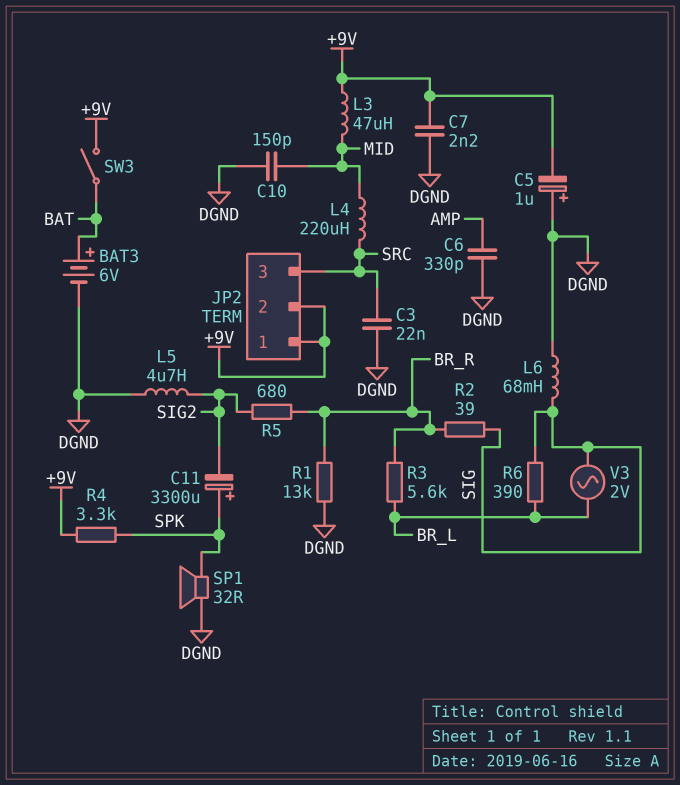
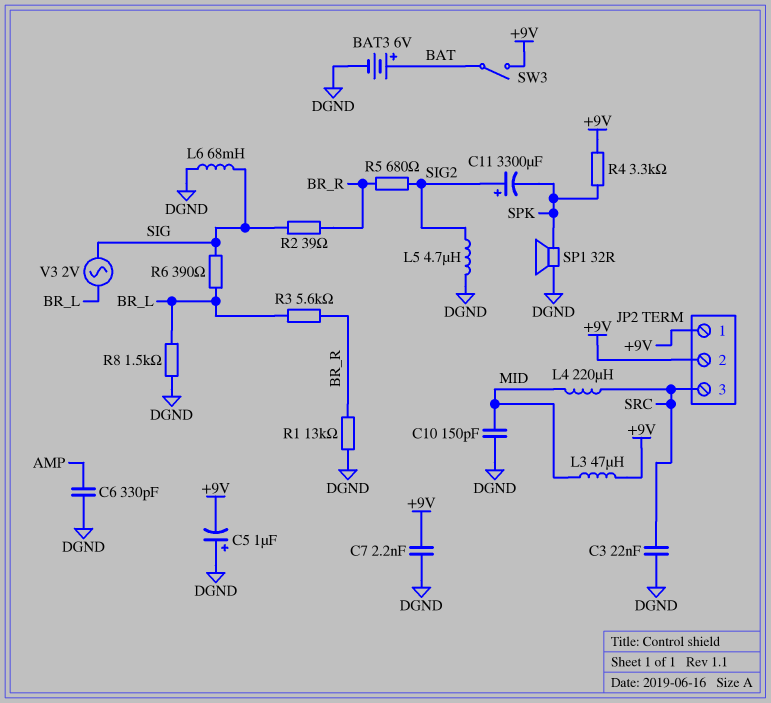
C11: 3300uF (plus SPK, minus SIG2) -> 3300uF (plus SIG2, minus SPK)
R8: none -> 1.5k (BR_L, DGND)

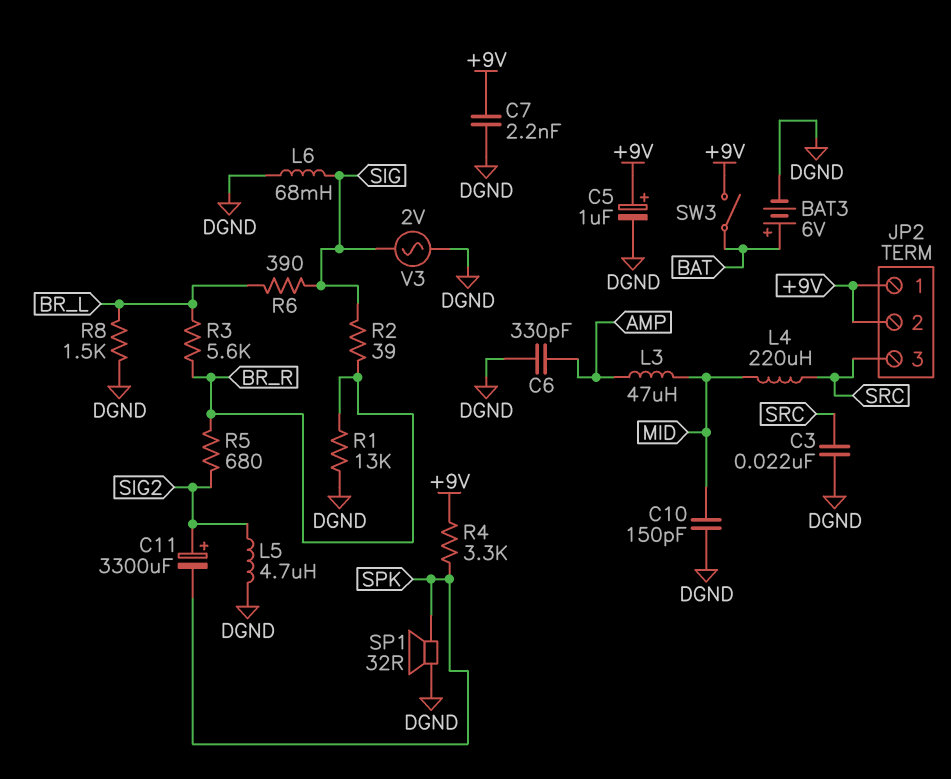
C5: 1uF (plus DGND, minus +9V) -> 1uF (plus +9V, minus DGND)
L3: 47uH (+9V, MID) -> 47uH (AMP, MID)
V3: AC 2V (BR_L, SIG) -> AC 2V (DGND, SIG)

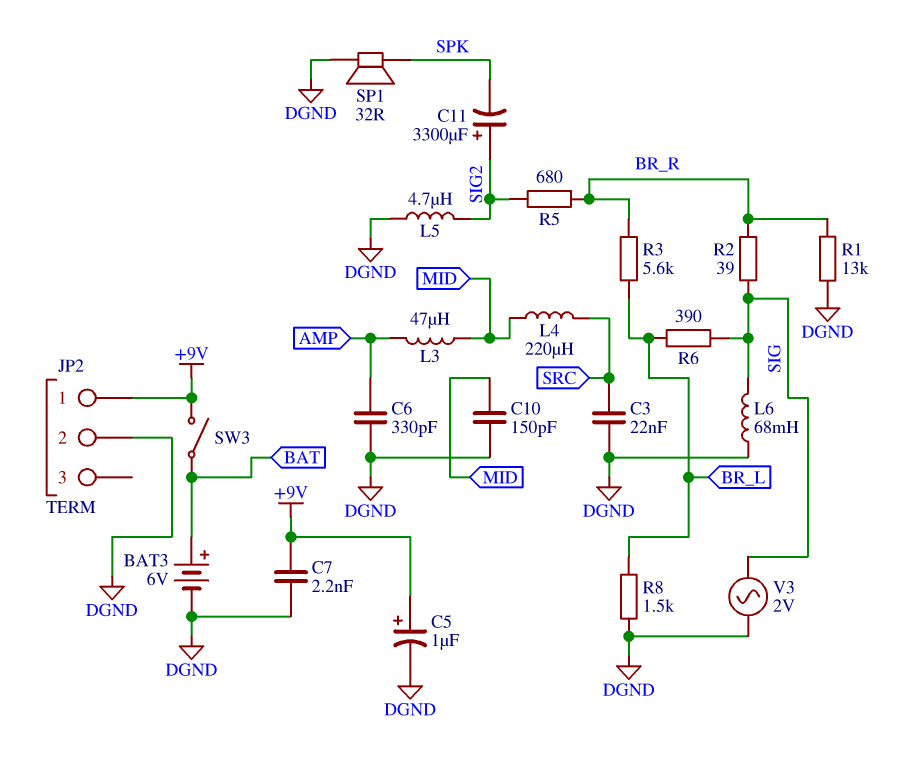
JP2 pin 2: +9V -> DGND
JP2 pin 3: SRC -> none
R4: 3.3k (+9V, SPK) -> none

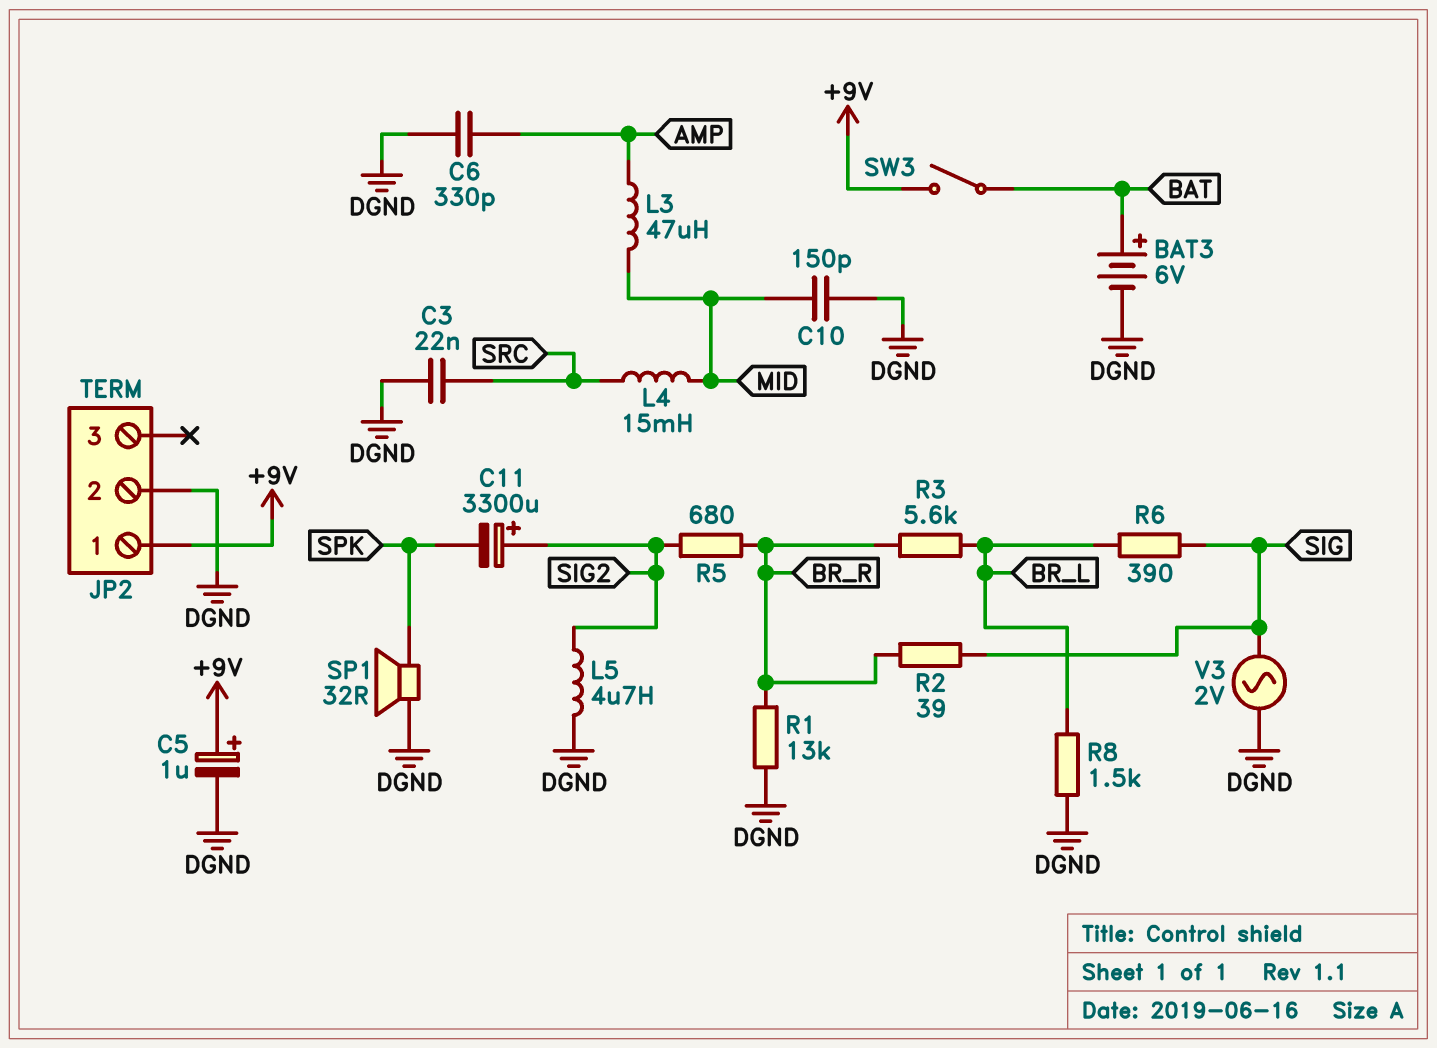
C7: 2.2nF (+9V, DGND) -> none
L4: 220uH (MID, SRC) -> 15mH (MID, SRC)
L6: 68mH (DGND, SIG) -> none

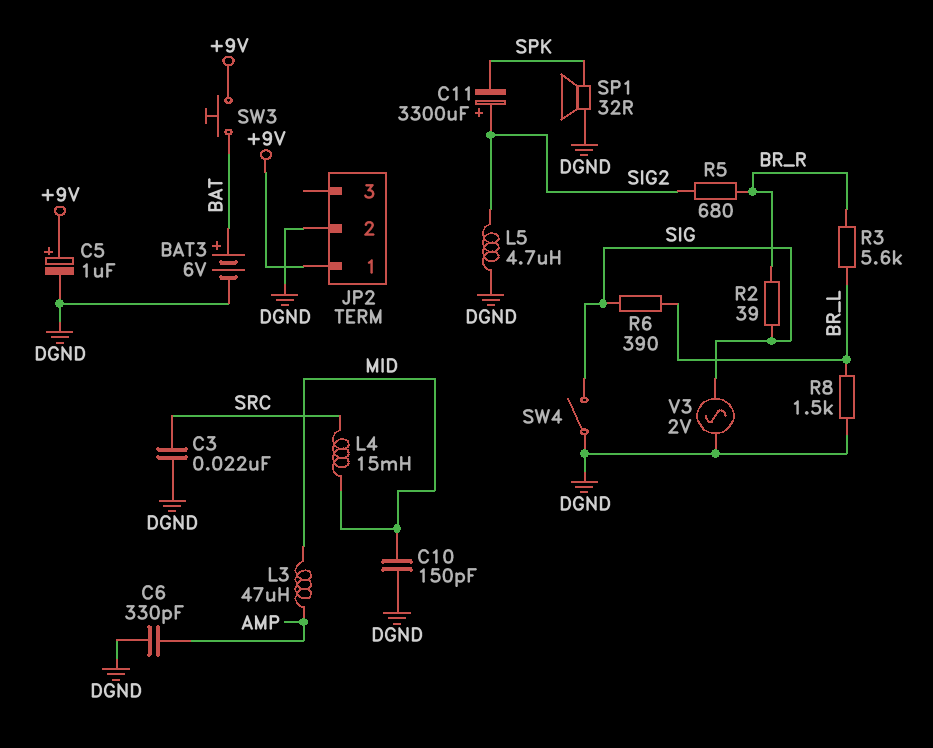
R1: 13k (BR_R, DGND) -> none
SW3: switch (+9V, BAT) -> button (+9V, BAT)
SW4: none -> switch (DGND, SIG)

